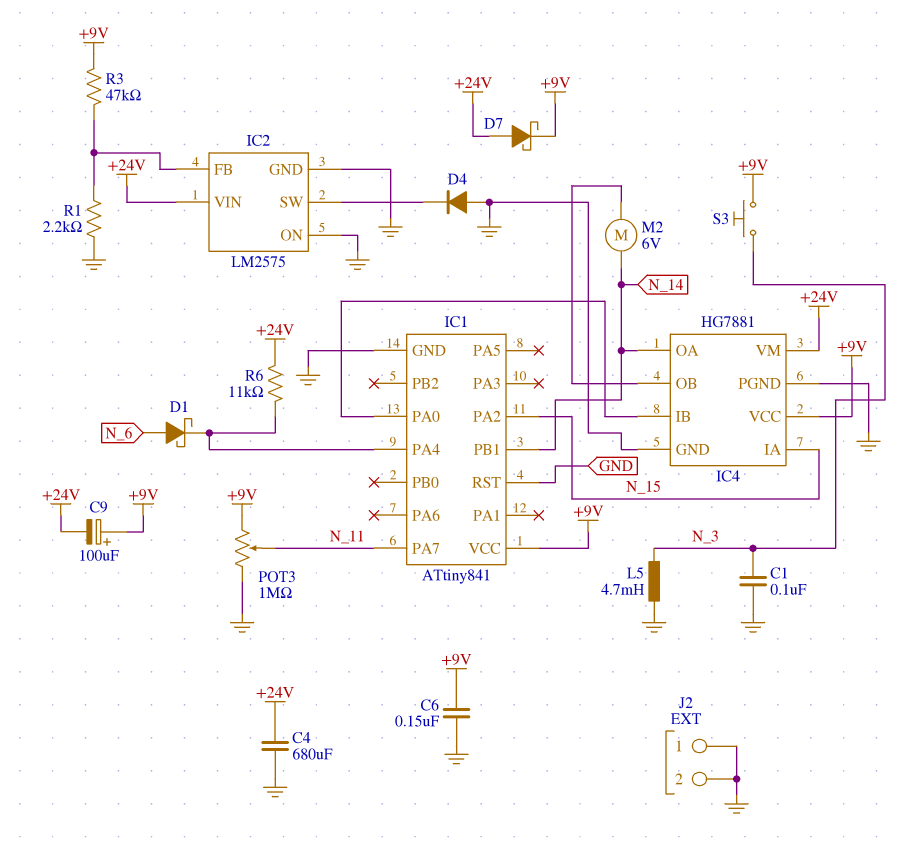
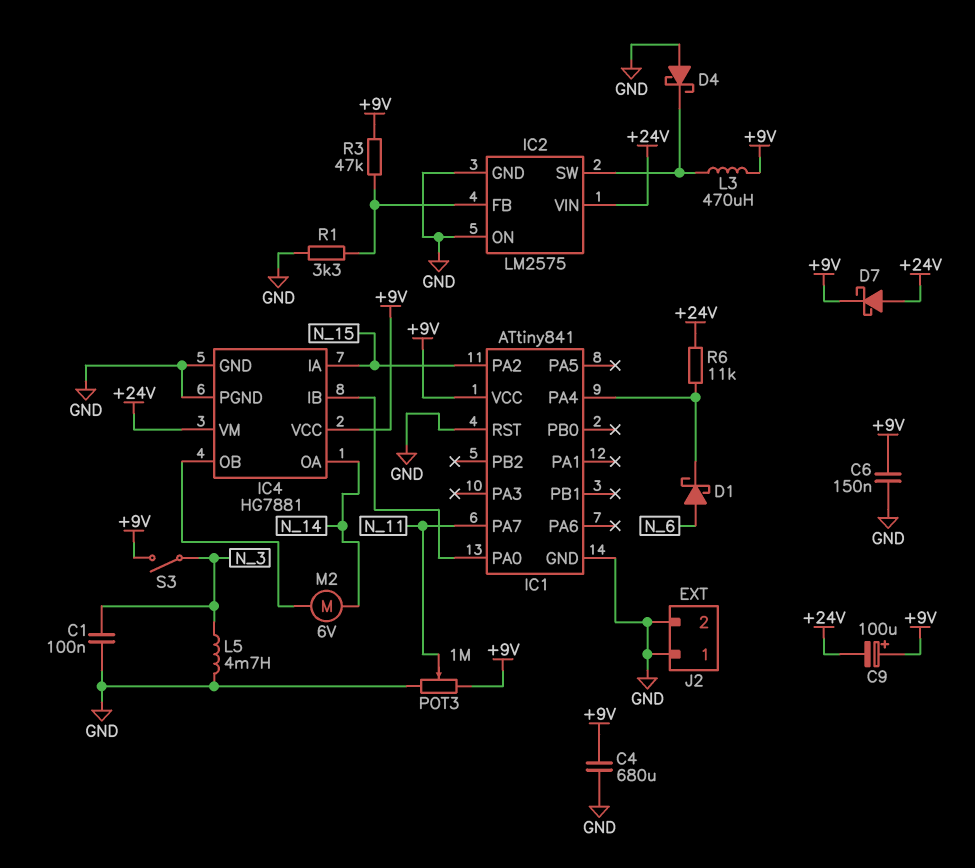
C4: 680uF (+24V, GND) -> 680uF (+9V, GND)
D4: diode (A GND, K IC2/SW) -> schottky (A GND, K IC2/SW)
IC1 pin PB1: N_14 -> none
L3: none -> 470uH (+9V, IC2/SW)
R1: 2.2k (GND, IC2/FB) -> 3.3k (GND, IC2/FB)
S3: button (+9V, N_3) -> switch (+9V, N_3)

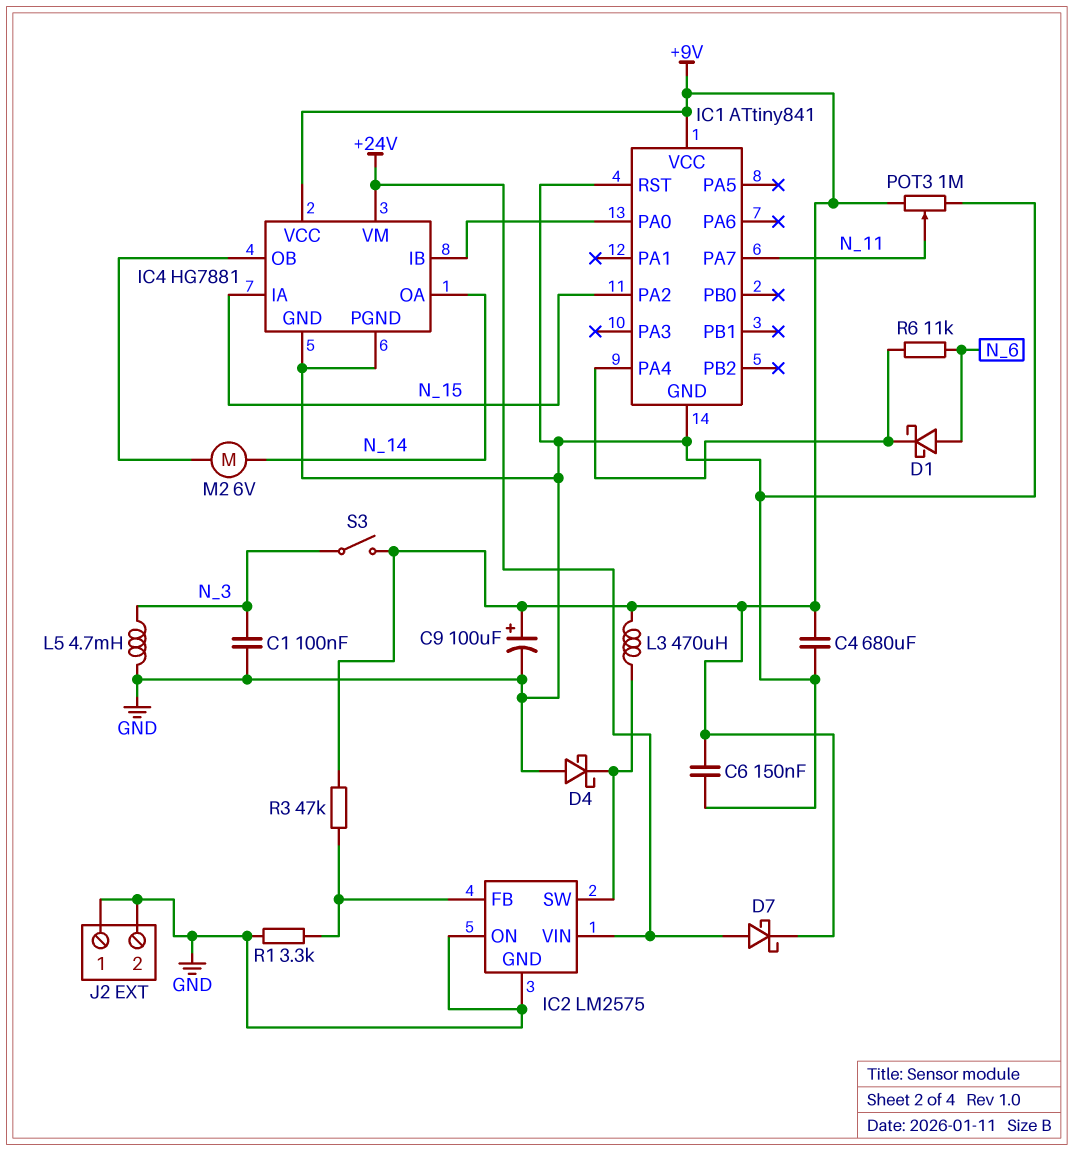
C9: 100uF (plus +9V, minus +24V) -> 100uF (plus +9V, minus GND)
R6: 11k (+24V, IC1/PA4) -> 11k (IC1/PA4, N_6)

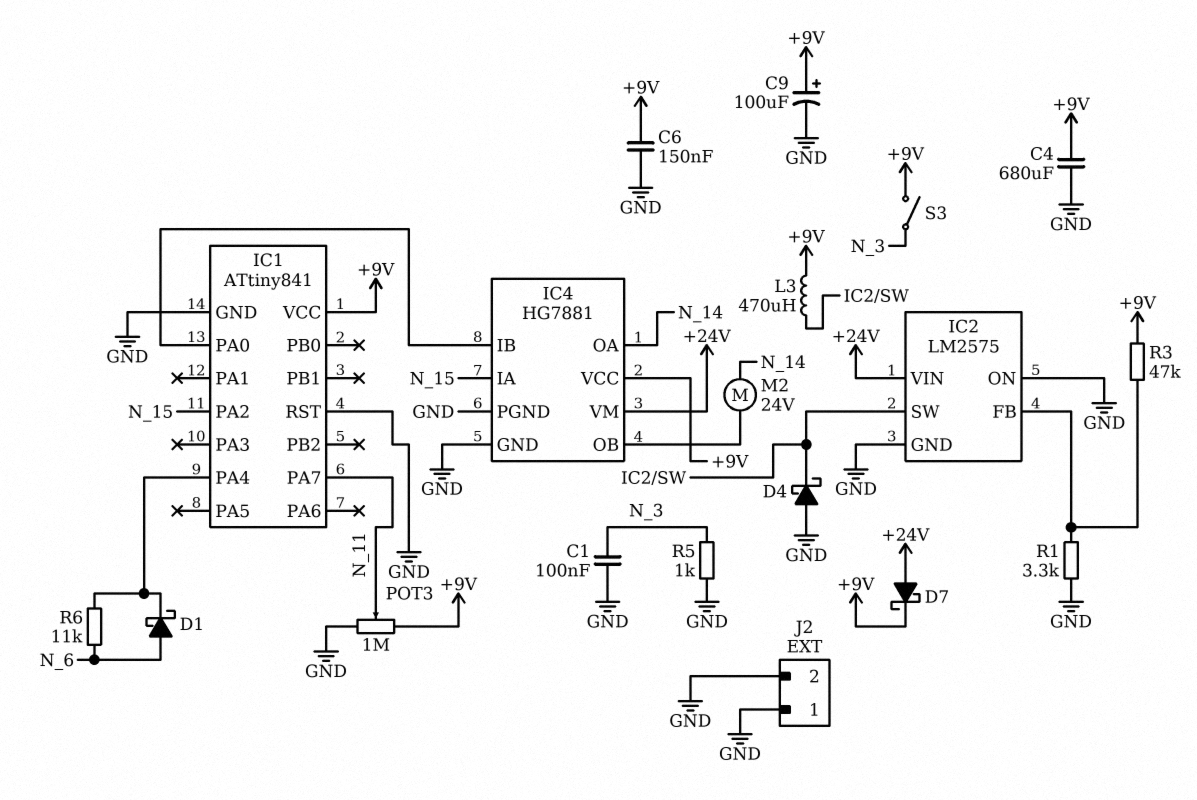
L5: 4.7mH (GND, N_3) -> none
M2: motor 6V (IC4/OB, N_14) -> motor 24V (IC4/OB, N_14)
R5: none -> 1k (GND, N_3)

